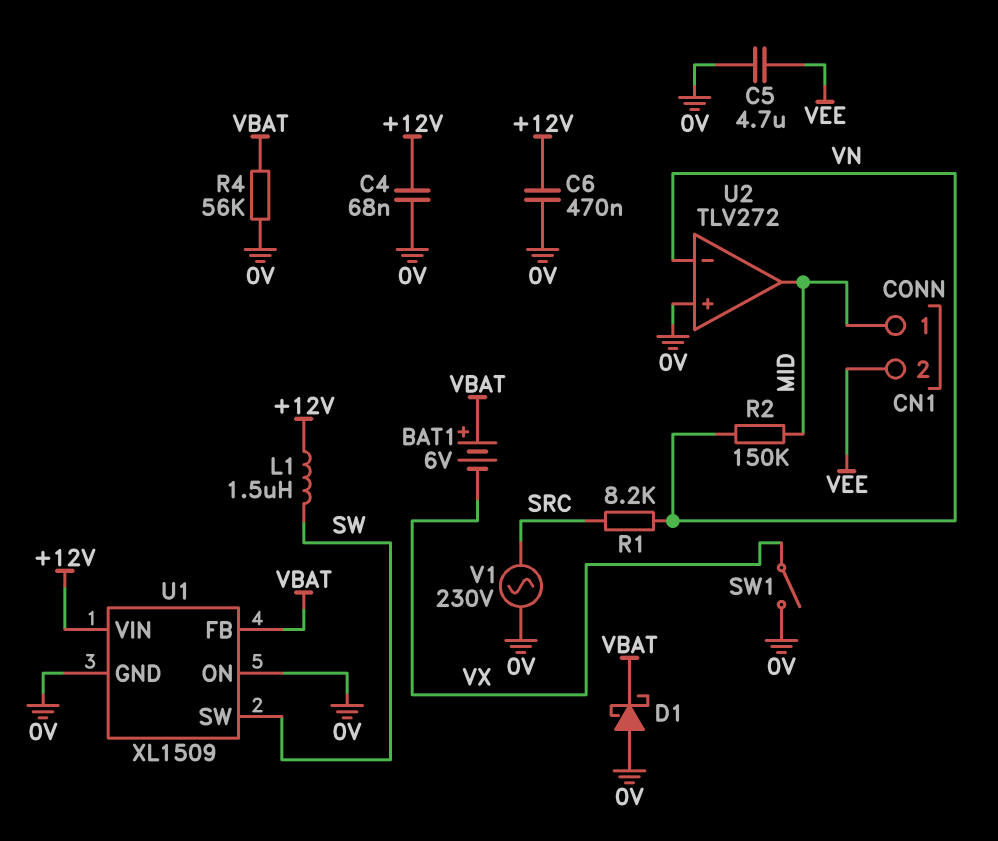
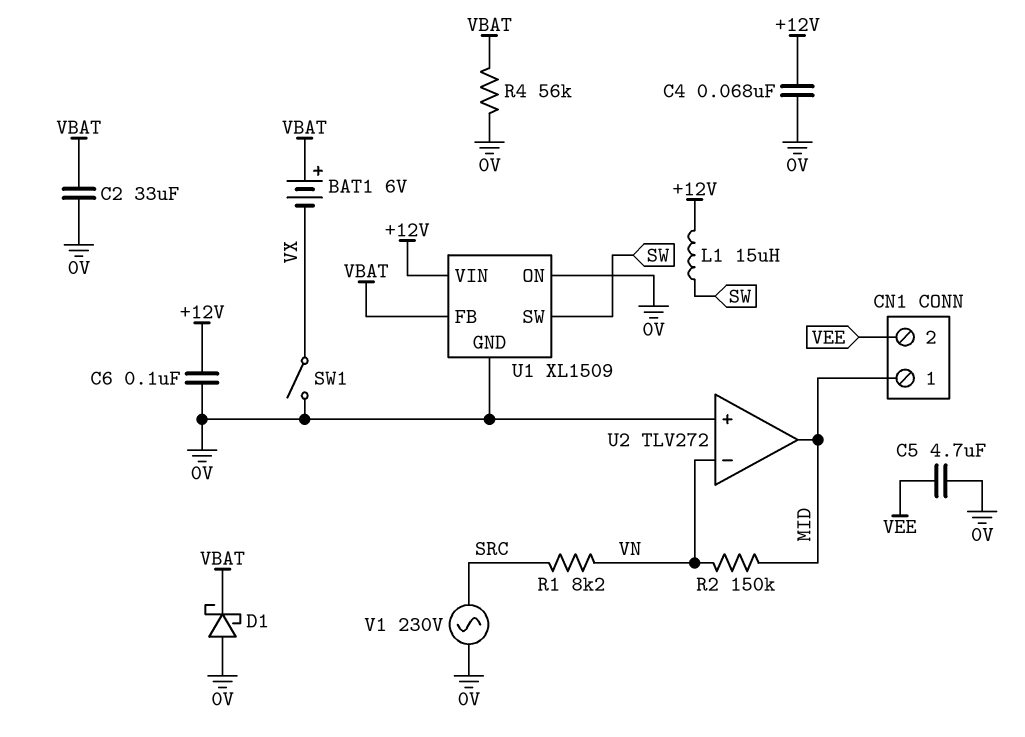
C2: none -> 33uF (0V, VBAT)
C6: 470nF (+12V, 0V) -> 100nF (+12V, 0V)
L1: 1.5uH (+12V, SW) -> 15uH (+12V, SW)

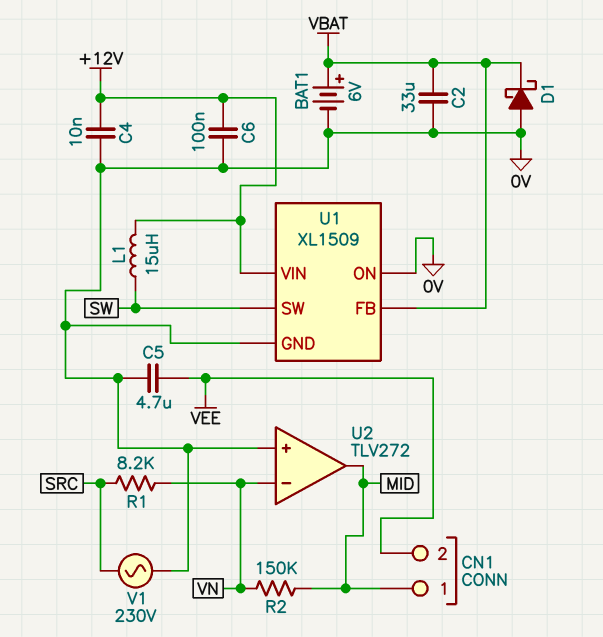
BAT1: 6V (plus VBAT, minus VX) -> 6V (plus VBAT, minus 0V)
C4: 68nF (+12V, 0V) -> 10nF (+12V, 0V)
R4: 56k (0V, VBAT) -> none
SW1: switch (0V, VX) -> none

